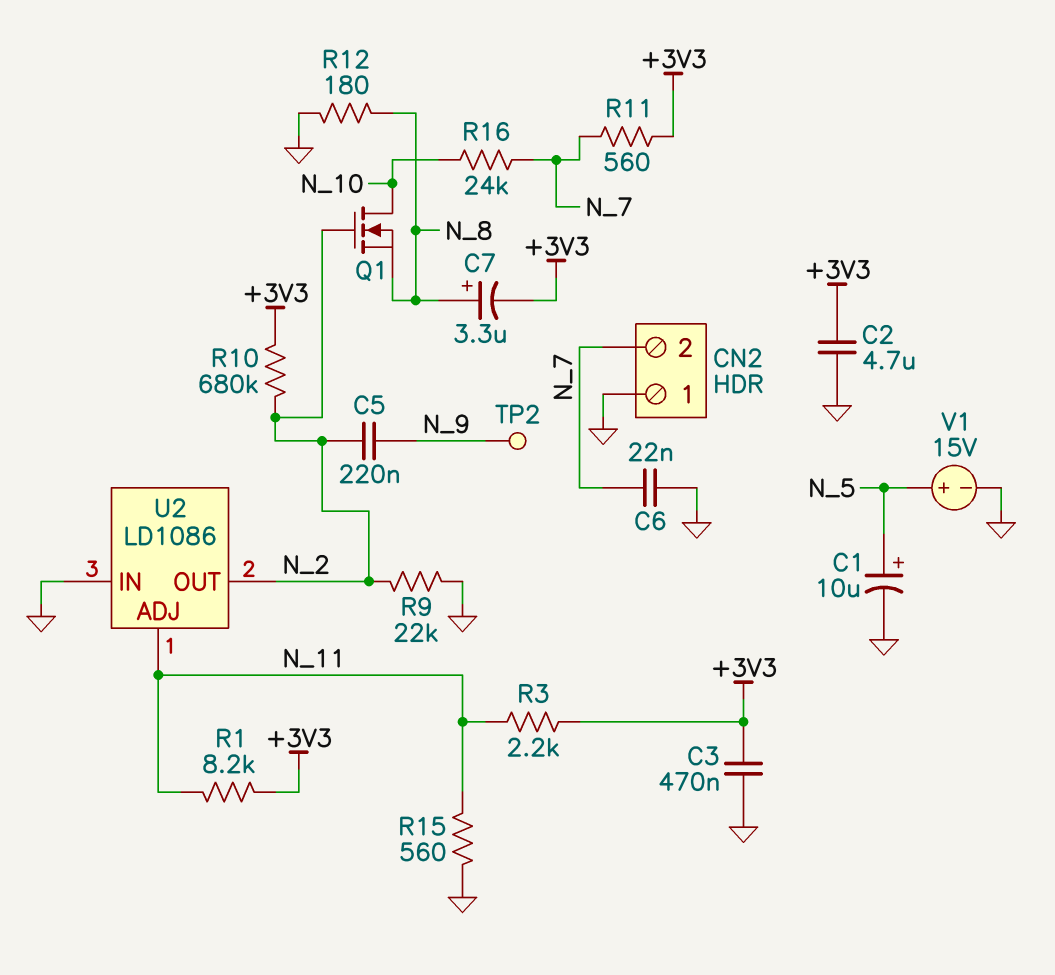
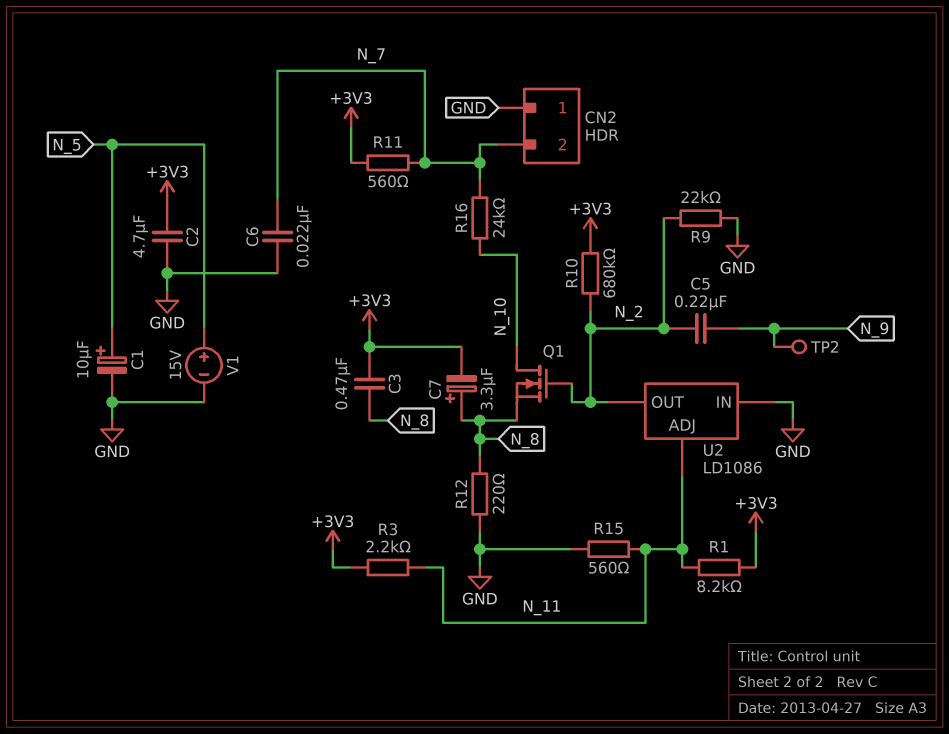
C3: 470nF (+3V3, GND) -> 470nF (+3V3, N_8)
R12: 180 (GND, N_8) -> 220 (GND, N_8)

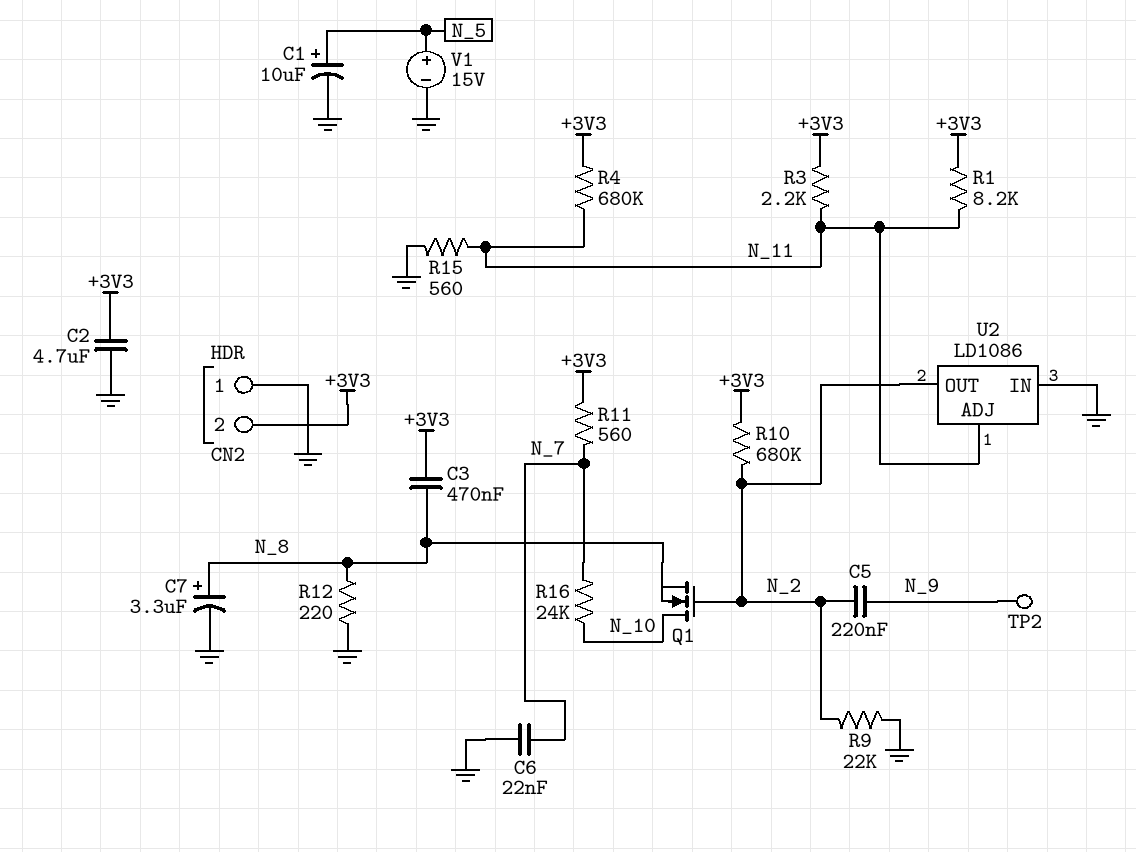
C7: 3.3uF (plus N_8, minus +3V3) -> 3.3uF (plus N_8, minus GND)
CN2 pin 2: N_7 -> +3V3
R4: none -> 680k (+3V3, N_11)

